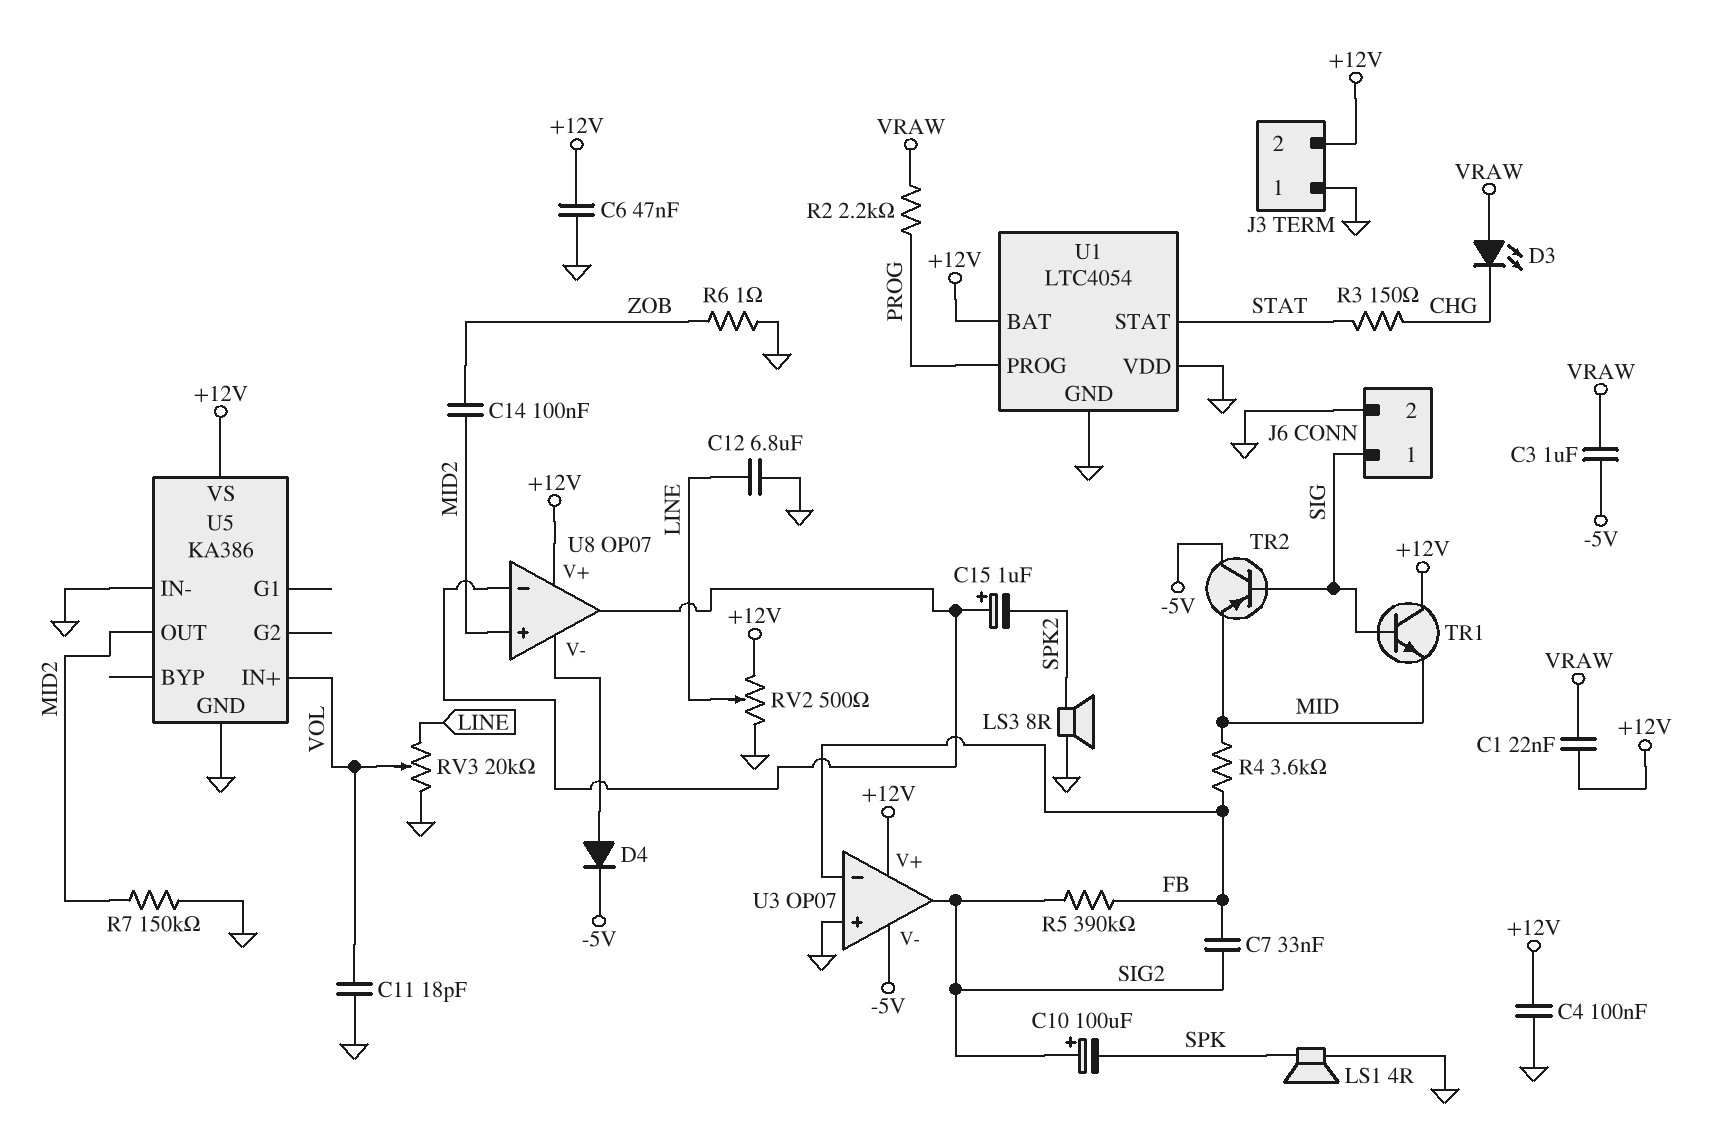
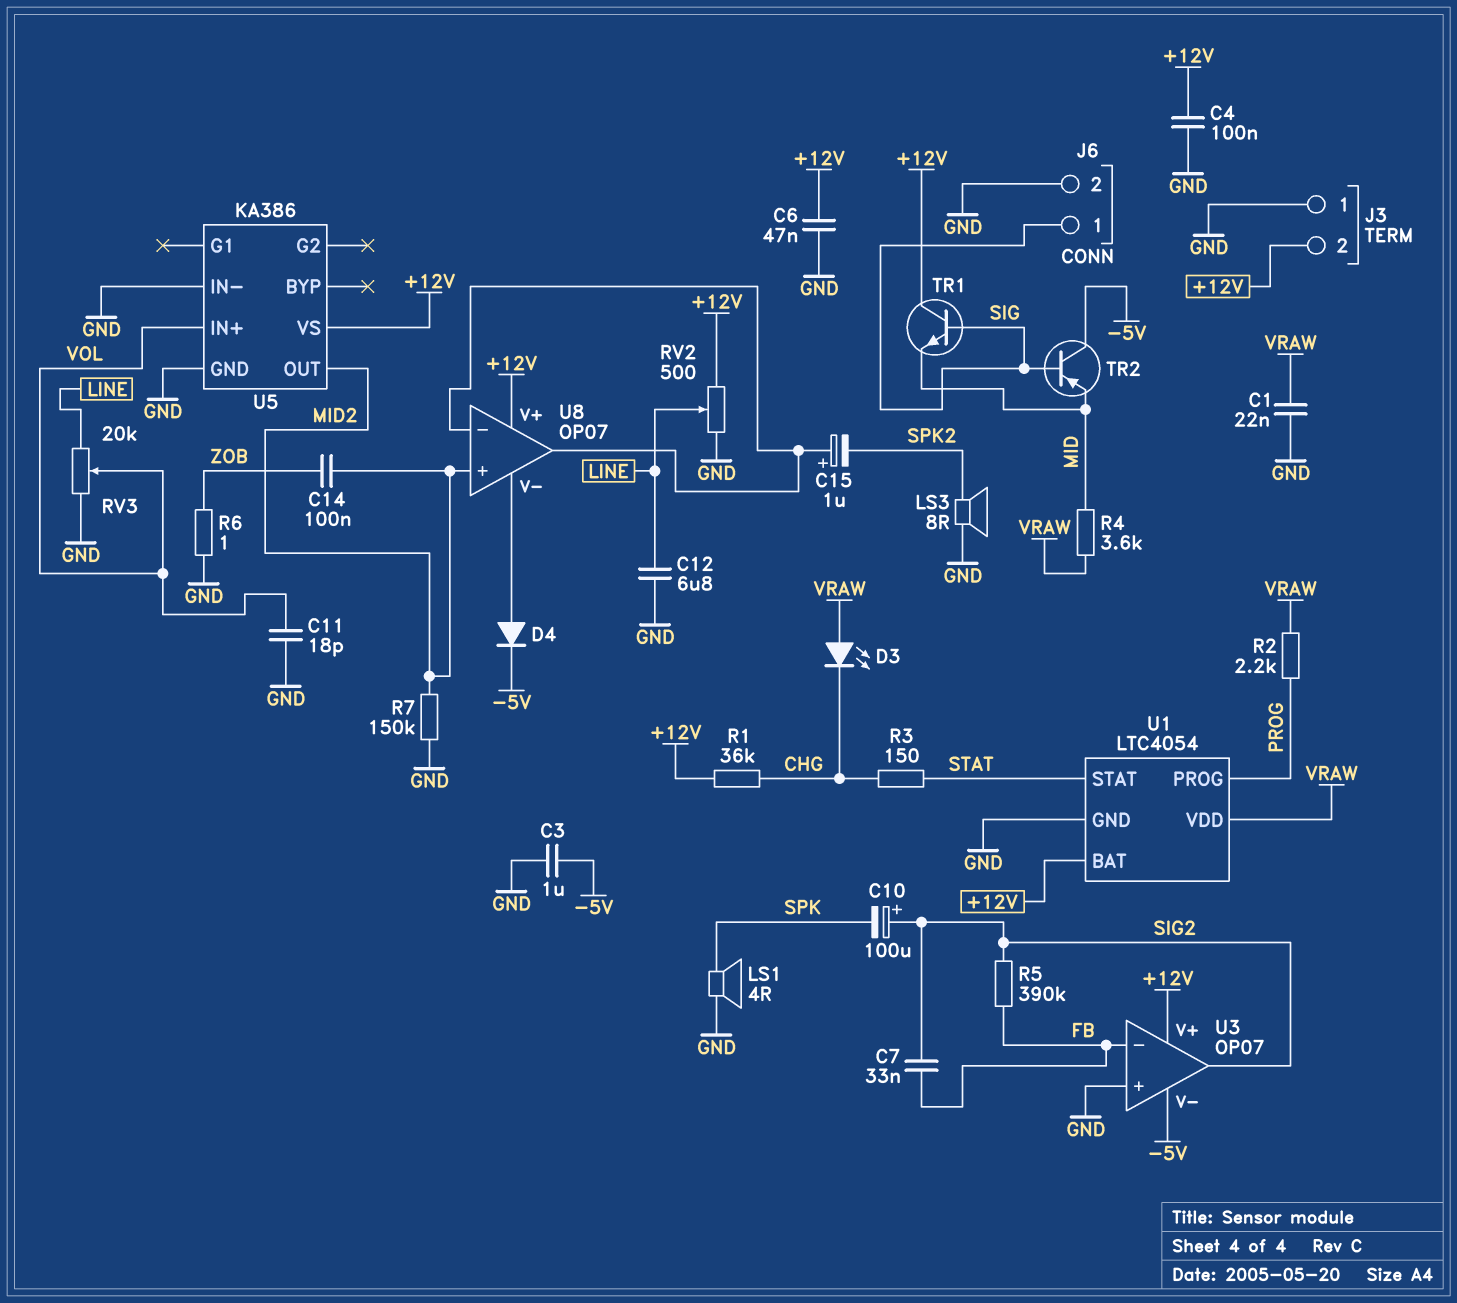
C1: 22nF (+12V, VRAW) -> 22nF (GND, VRAW)
C3: 1uF (-5V, VRAW) -> 1uF (-5V, GND)
R1: none -> 36k (+12V, CHG)
R4: 3.6k (FB, MID) -> 3.6k (MID, VRAW)
U1 pin VDD: GND -> VRAW

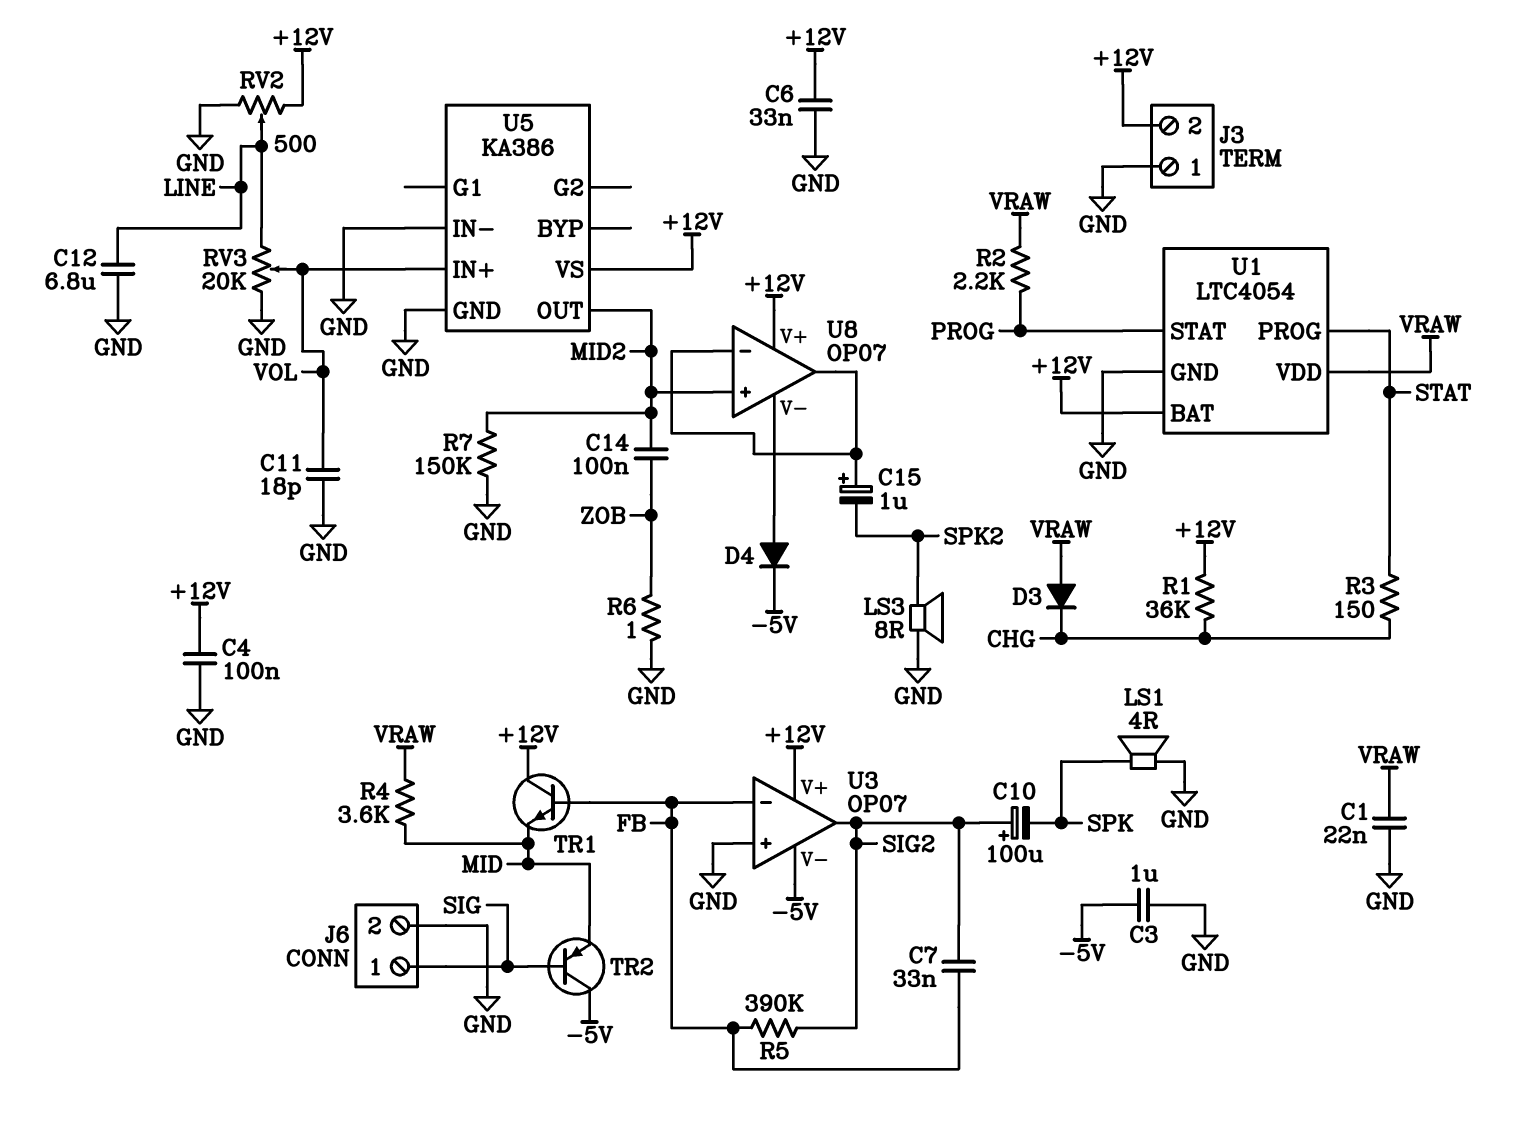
C6: 47nF (+12V, GND) -> 33nF (+12V, GND)
D3: LED (A VRAW, K CHG) -> diode (A VRAW, K CHG)
TR1: NPN (B SIG, C +12V, E MID) -> NPN (B FB, C +12V, E MID)
U1 pin PROG: PROG -> STAT
U1 pin STAT: STAT -> PROG

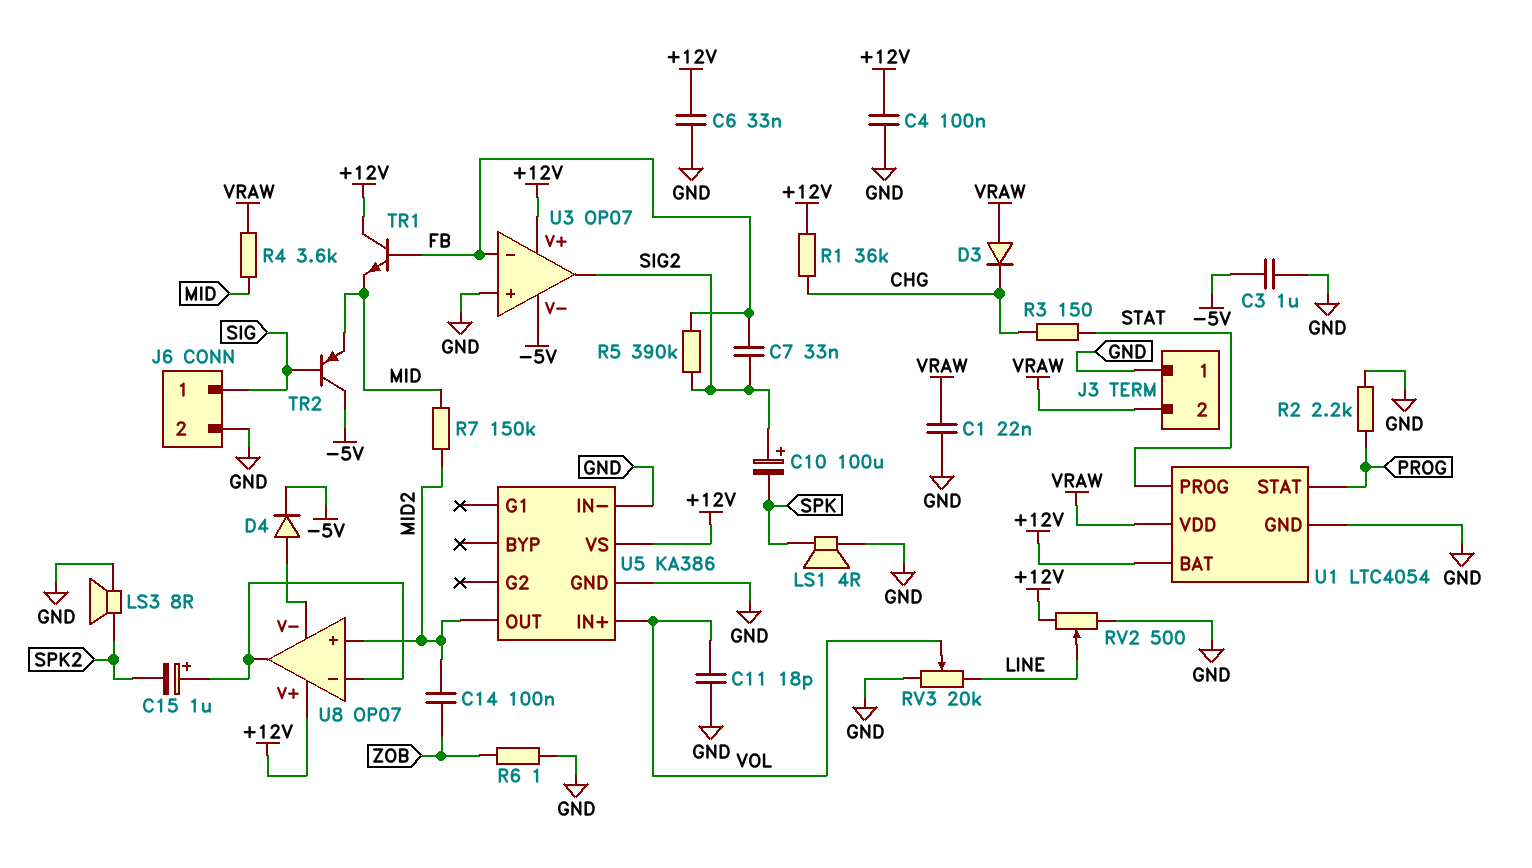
C12: 6.8uF (GND, LINE) -> none
J3 pin 2: +12V -> VRAW
R2: 2.2k (PROG, VRAW) -> 2.2k (GND, PROG)
R7: 150k (GND, MID2) -> 150k (MID, MID2)

